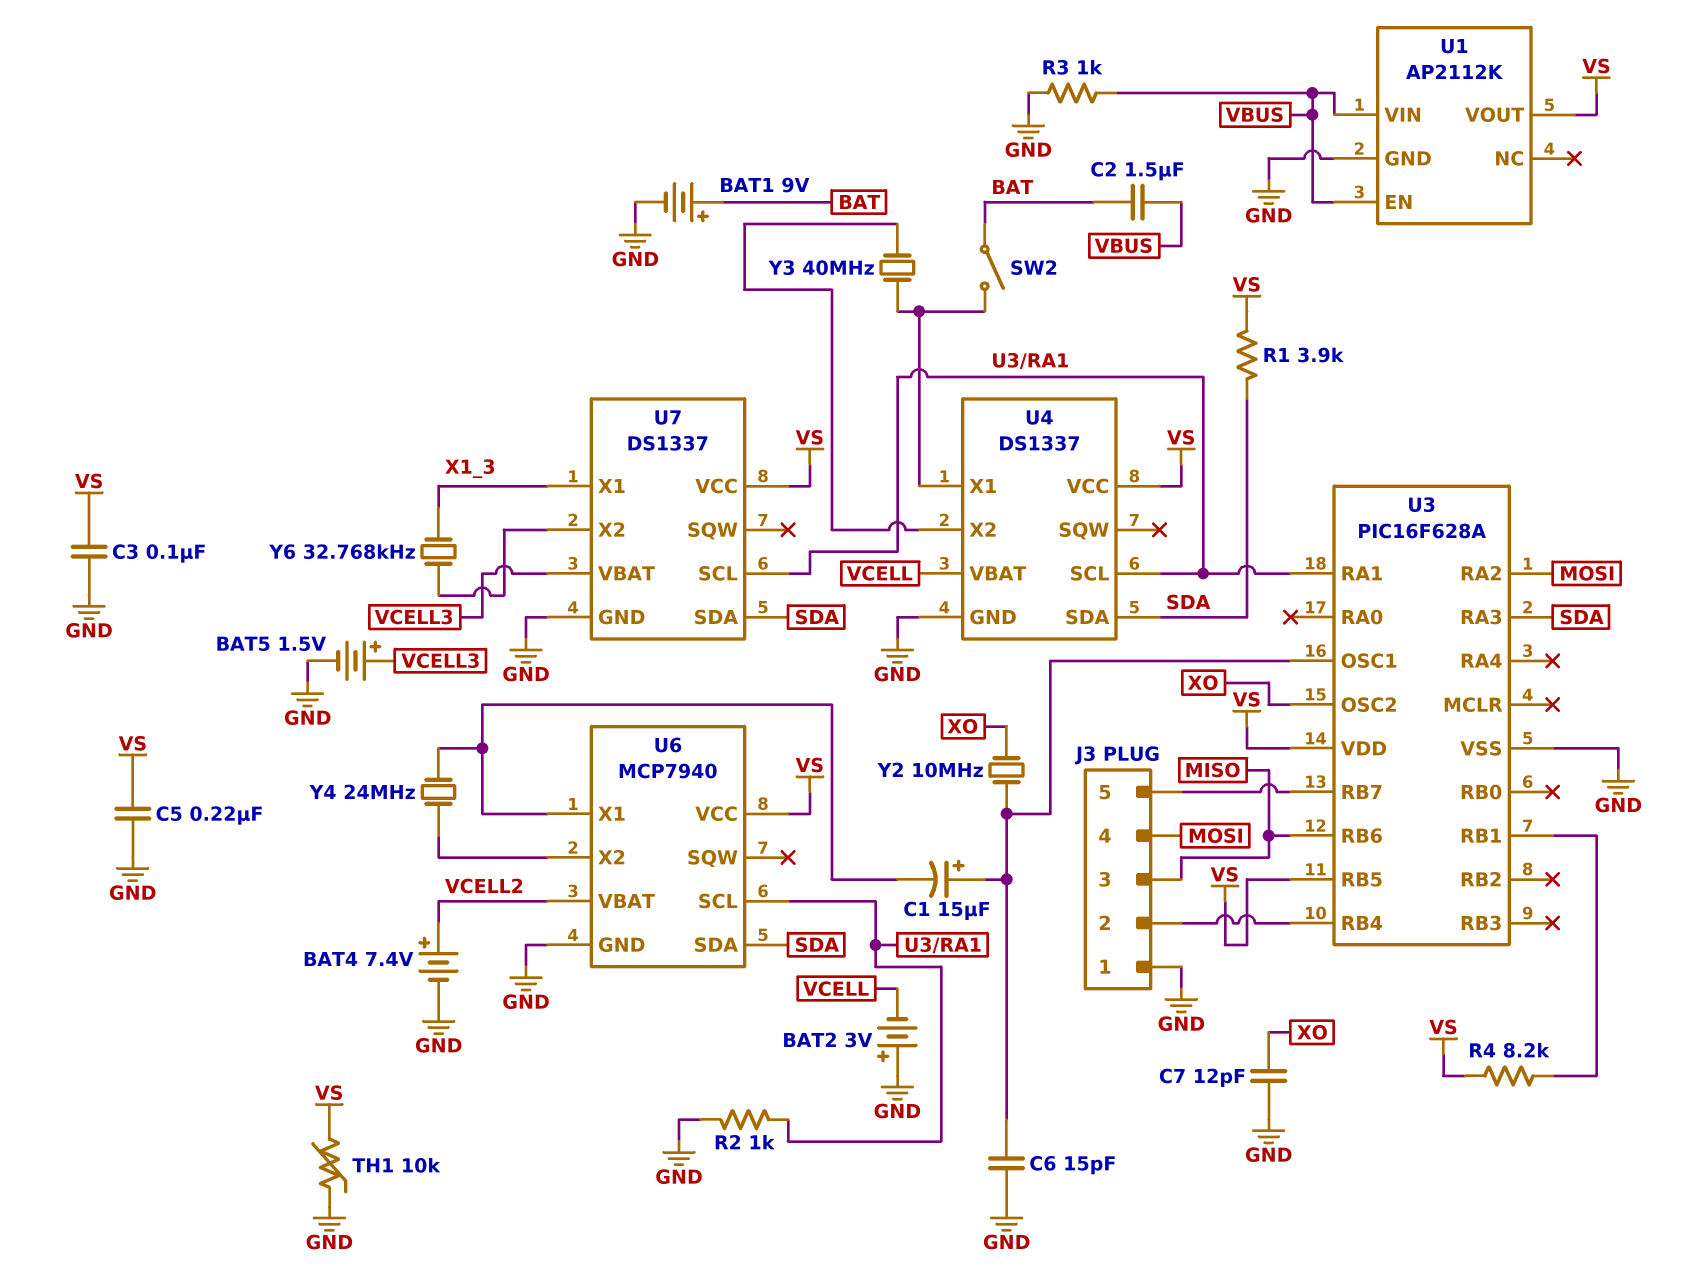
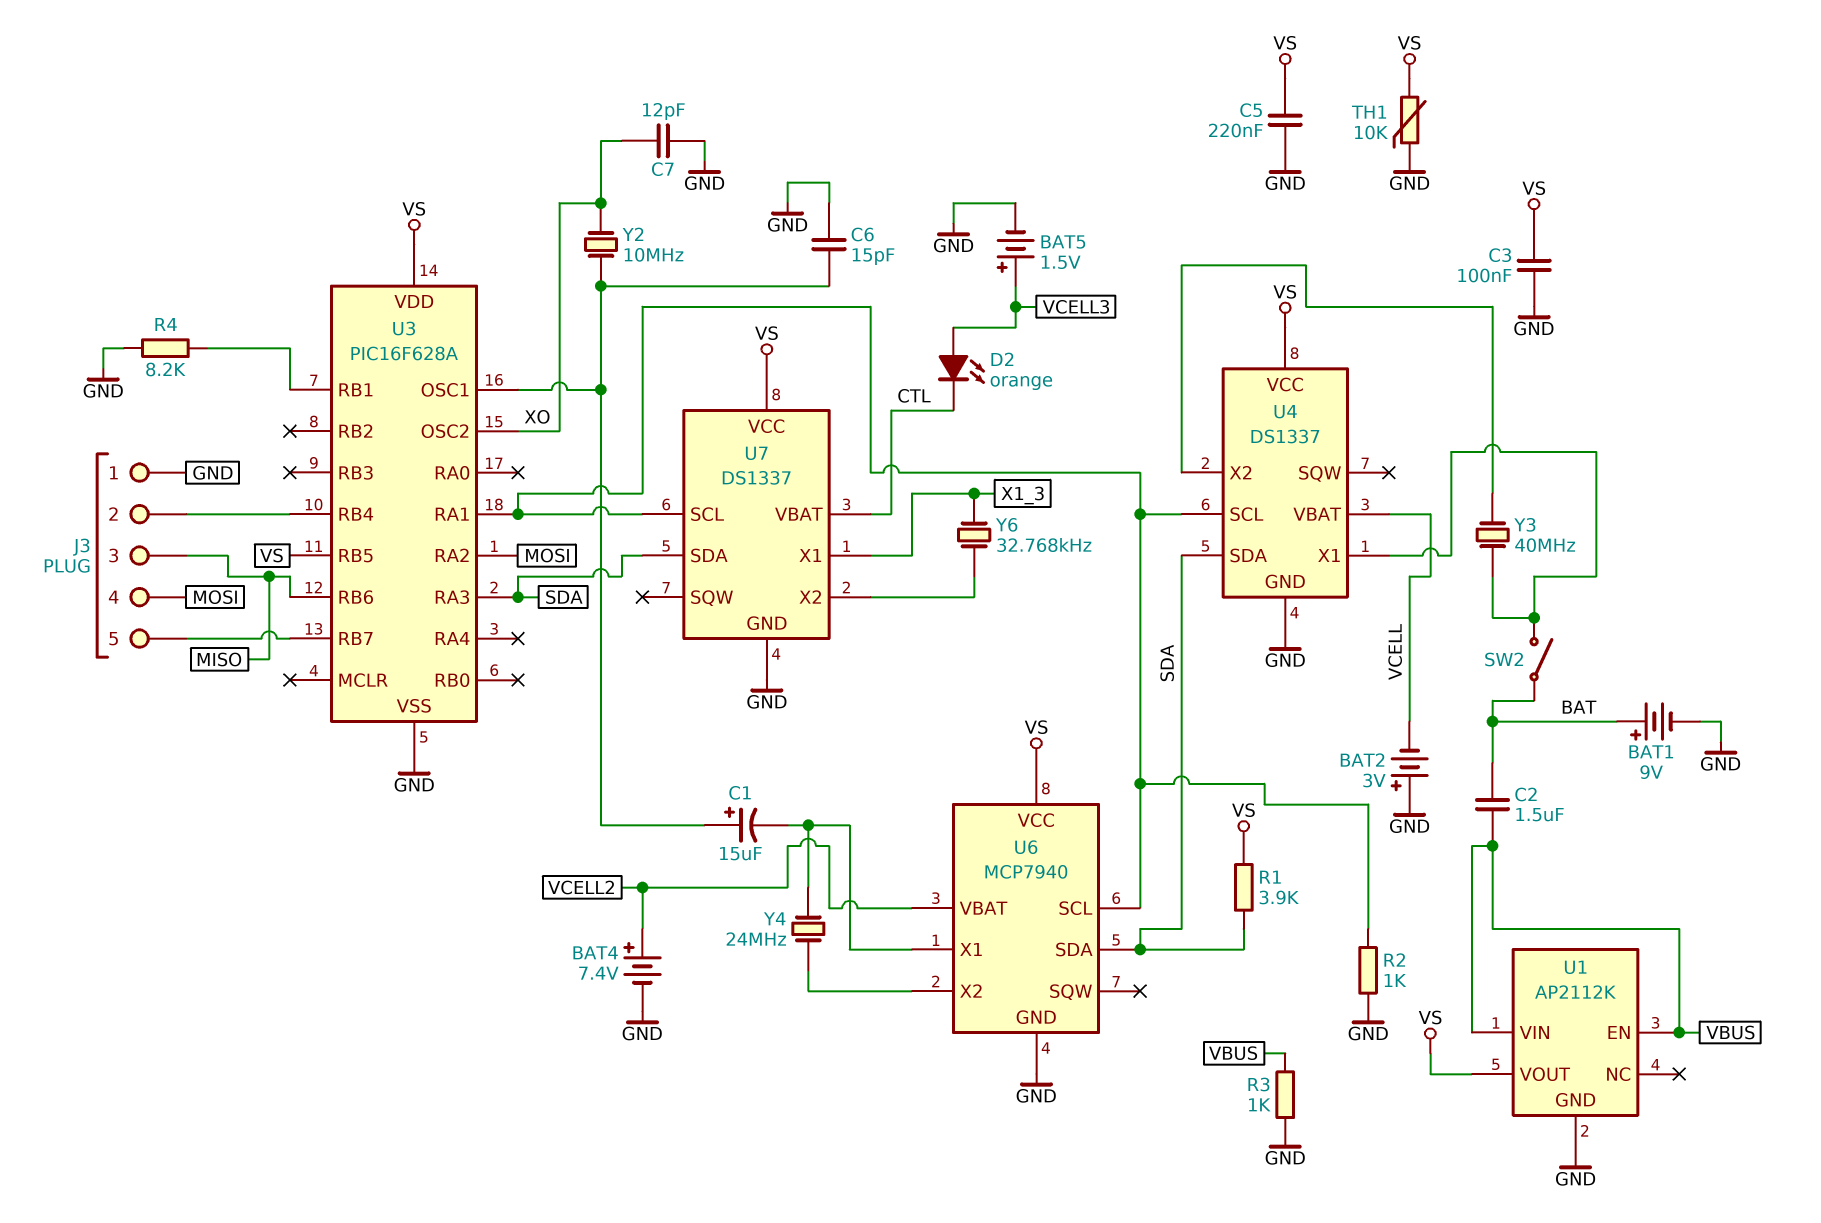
D2: none -> LED orange (A VCELL3, K CTL)
R4: 8.2k (U3/RB1, VS) -> 8.2k (GND, U3/RB1)
U7 pin VBAT: VCELL3 -> CTL

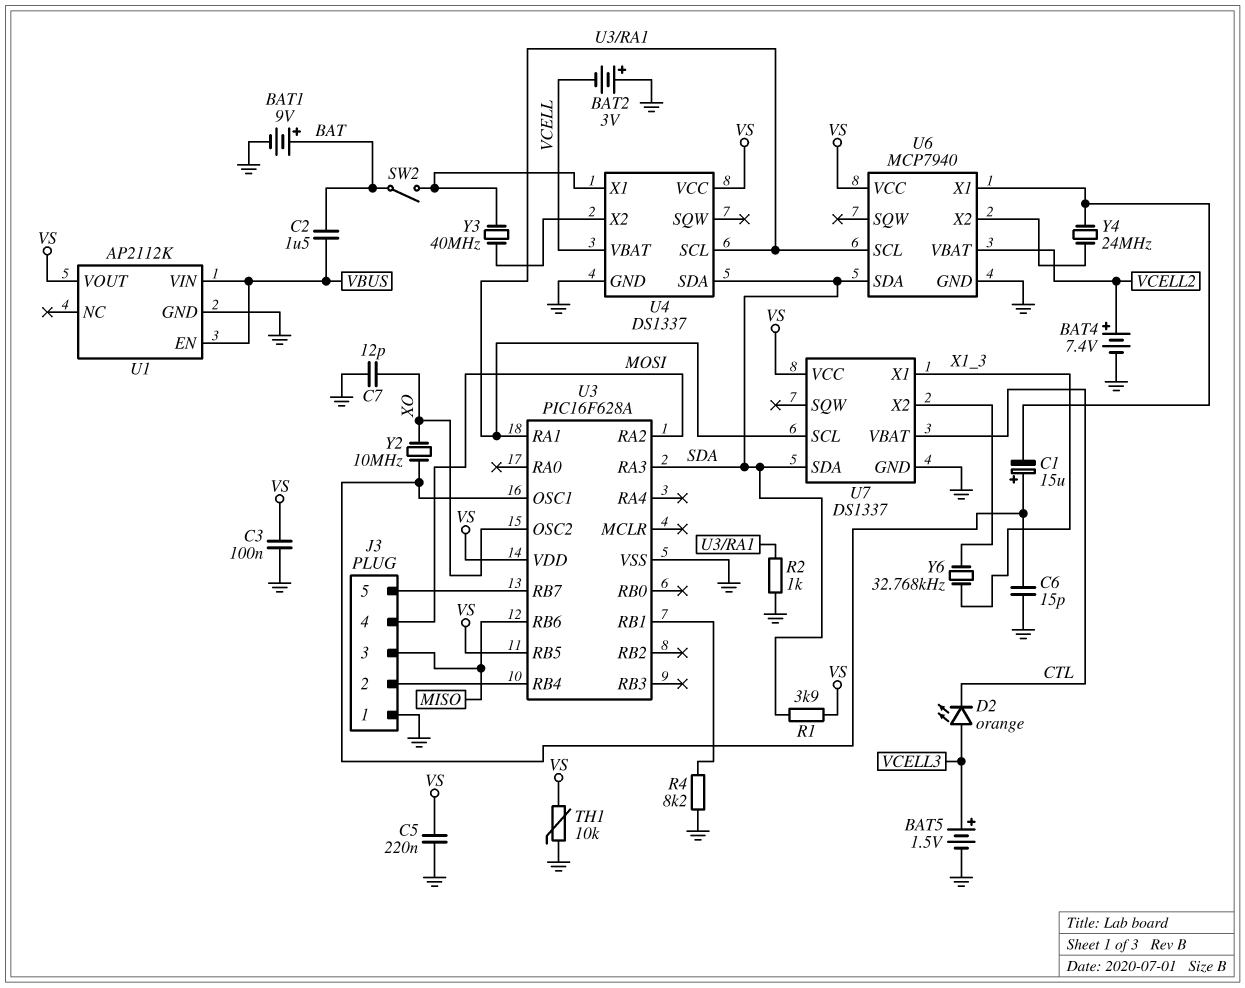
R3: 1k (GND, VBUS) -> none

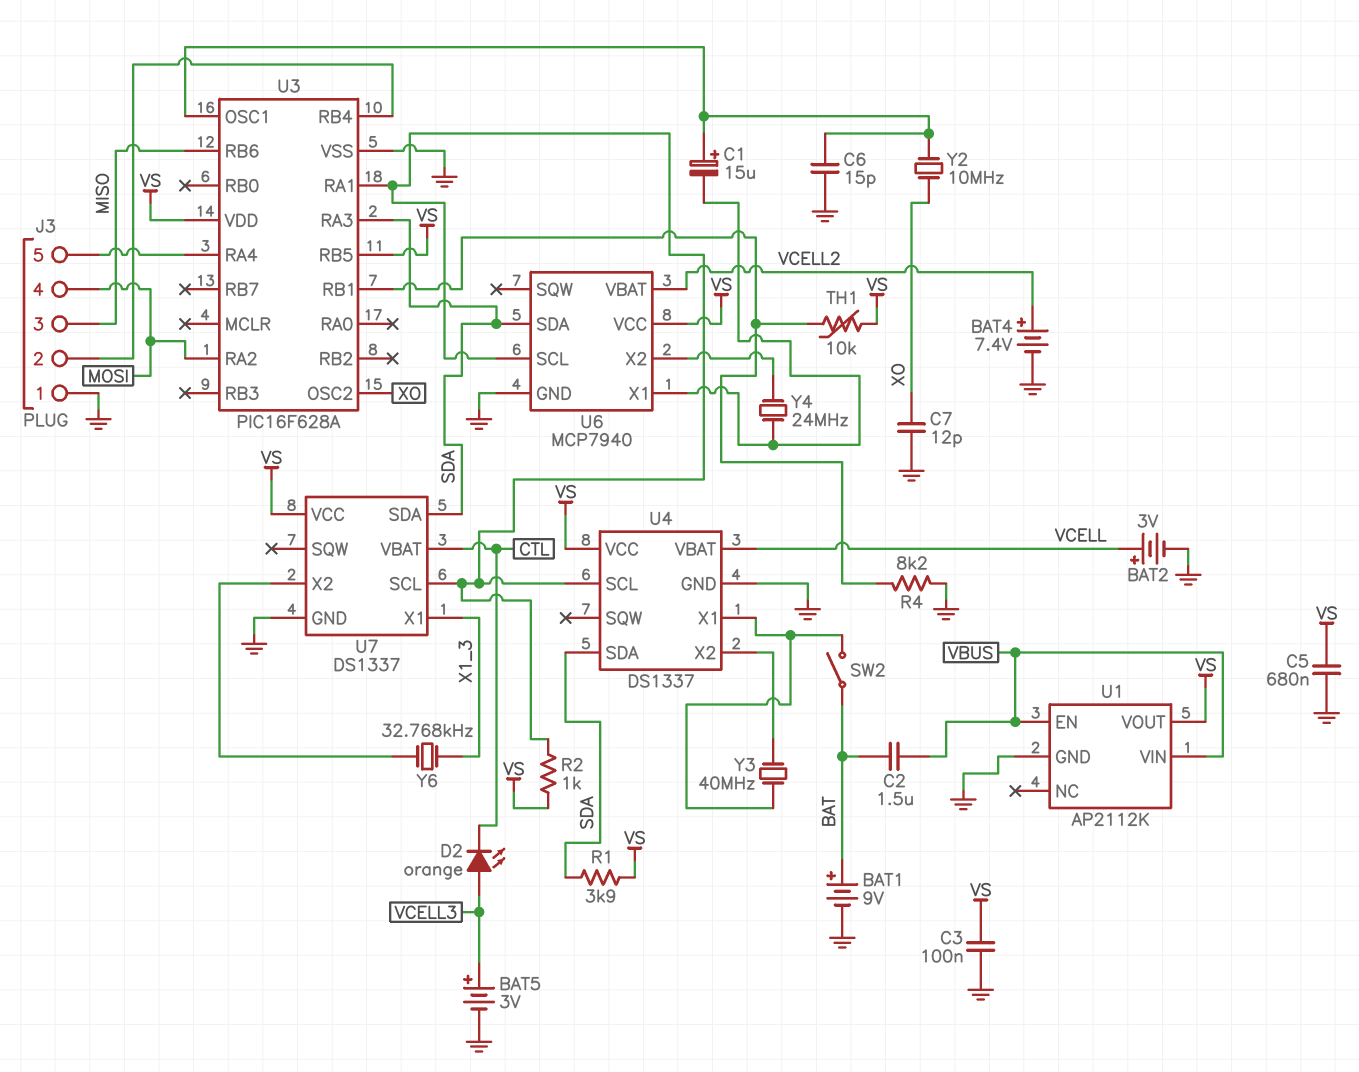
BAT2: 3V (plus GND, minus VCELL) -> 3V (plus VCELL, minus GND)
BAT5: 1.5V (plus VCELL3, minus GND) -> 3V (plus VCELL3, minus GND)
C5: 220nF (GND, VS) -> 680nF (GND, VS)
R2: 1k (GND, U3/RA1) -> 1k (U3/RA1, VS)
TH1: 10k (GND, VS) -> 10k (U3/RB1, VS)
U3 pin RA4: none -> J3/5
U3 pin RB7: J3/5 -> none

